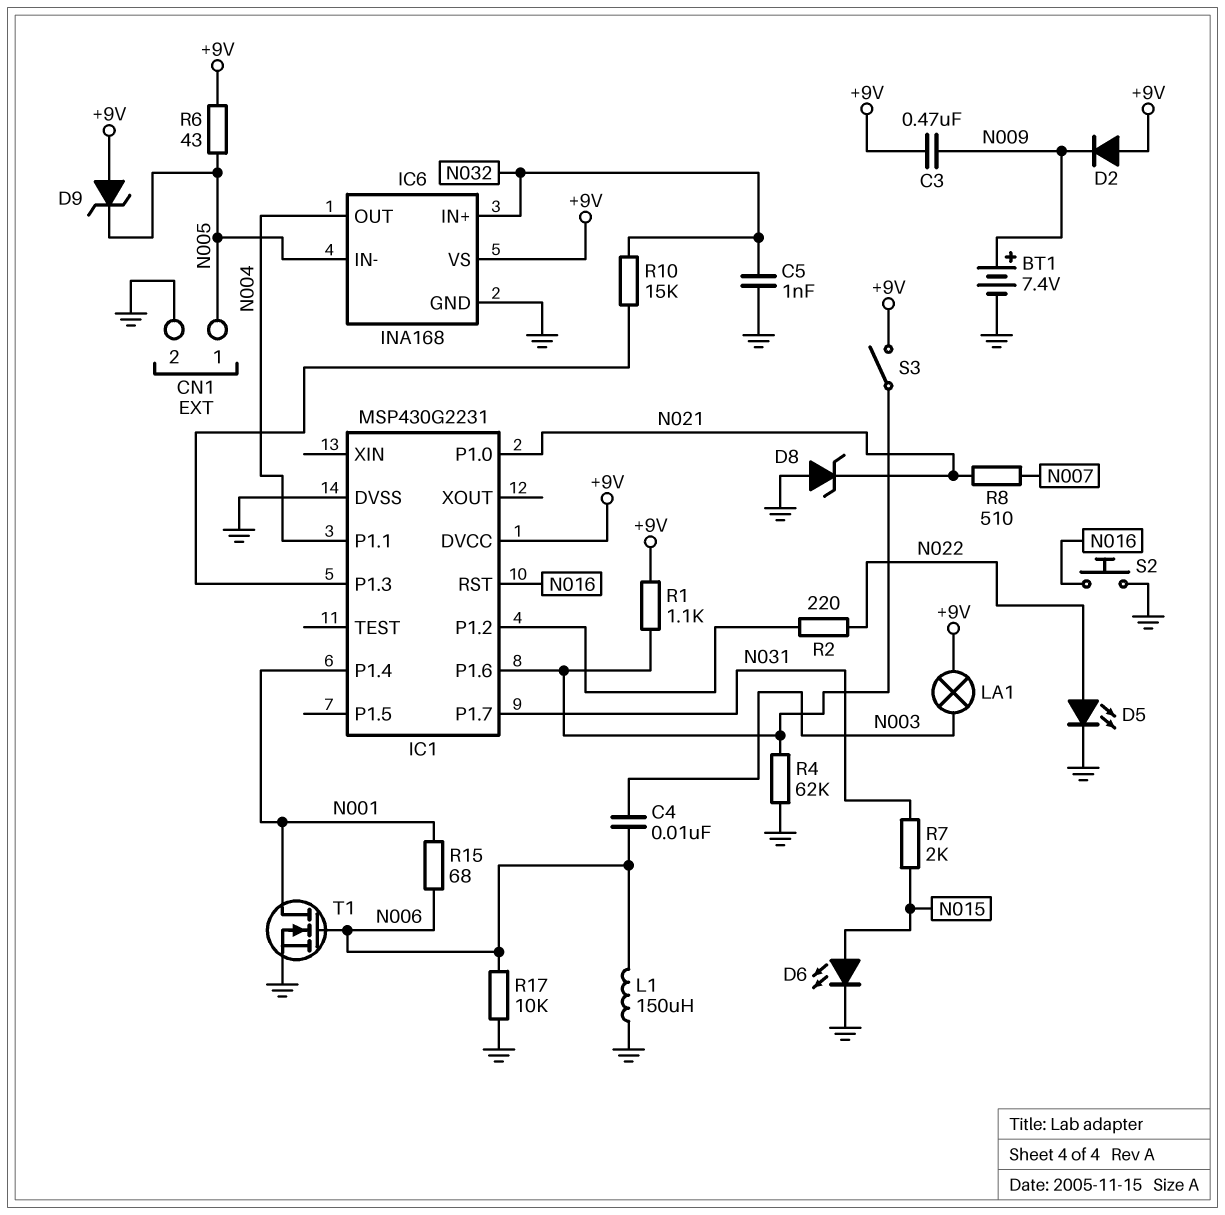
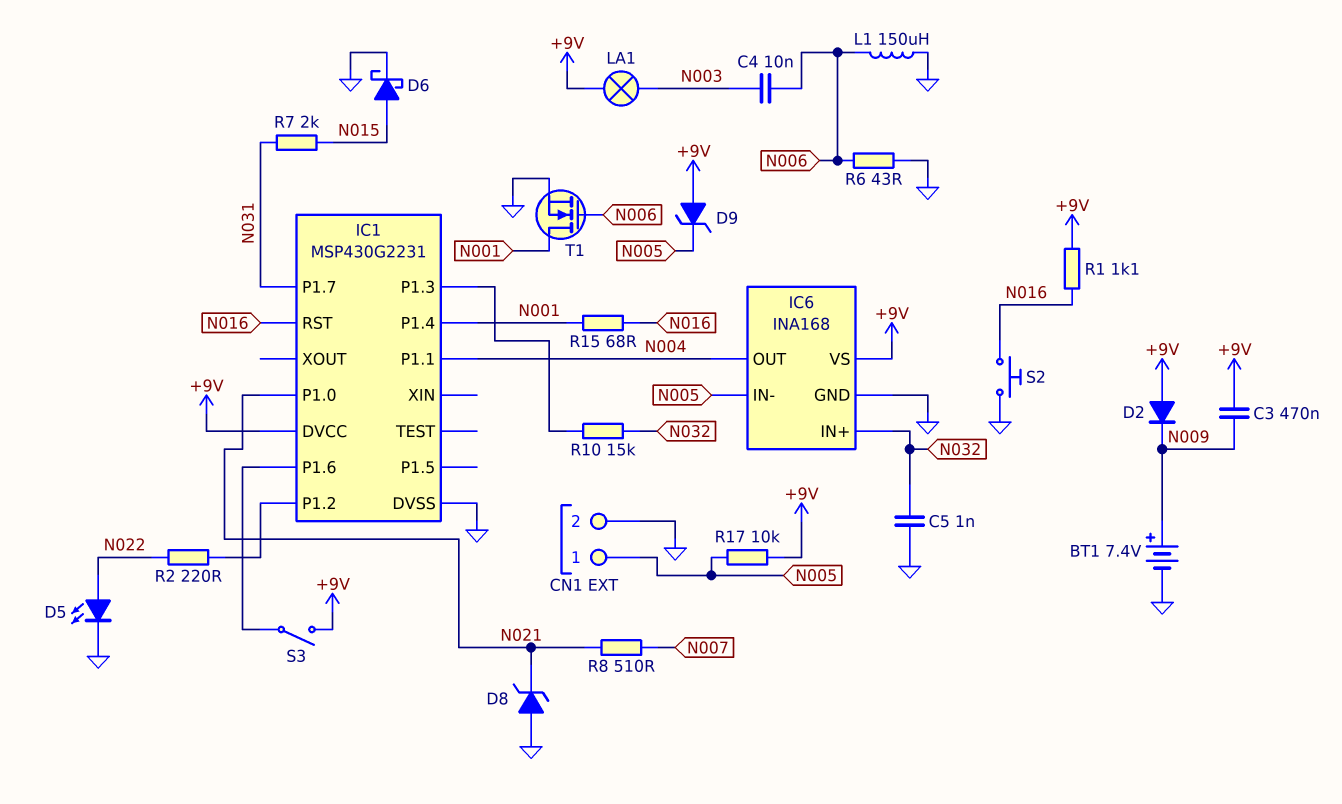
D6: LED (A N015, K GND) -> schottky (A N015, K GND)
R1: 1.1k (+9V, IC1/P1.6) -> 1.1k (+9V, N016)
R4: 62k (GND, IC1/P1.6) -> none
R6: 43 (+9V, N005) -> 43 (GND, N006)
R15: 68 (N001, N006) -> 68 (N001, N016)
R17: 10k (GND, N006) -> 10k (+9V, N005)

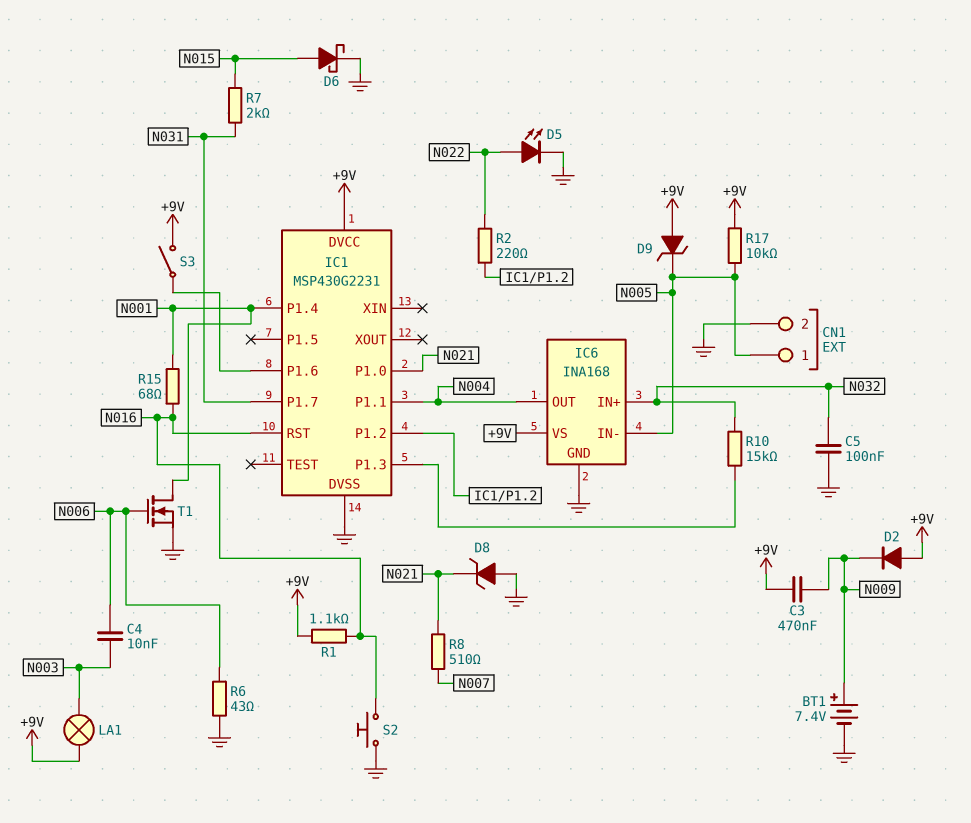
C5: 1nF (GND, N032) -> 100nF (GND, N032)
L1: 150uH (GND, N006) -> none

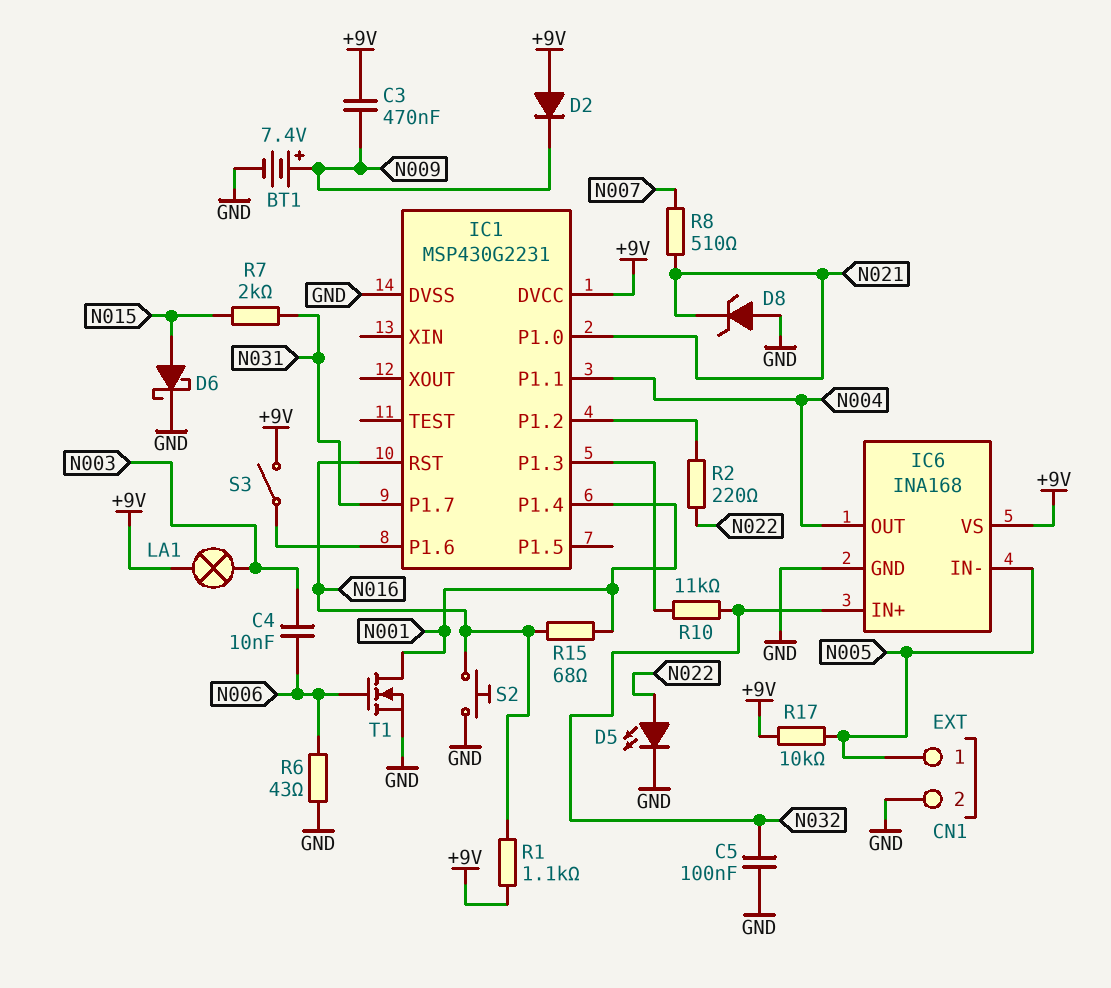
D9: zener (A +9V, K N005) -> none
R10: 15k (IC1/P1.3, N032) -> 11k (IC1/P1.3, N032)

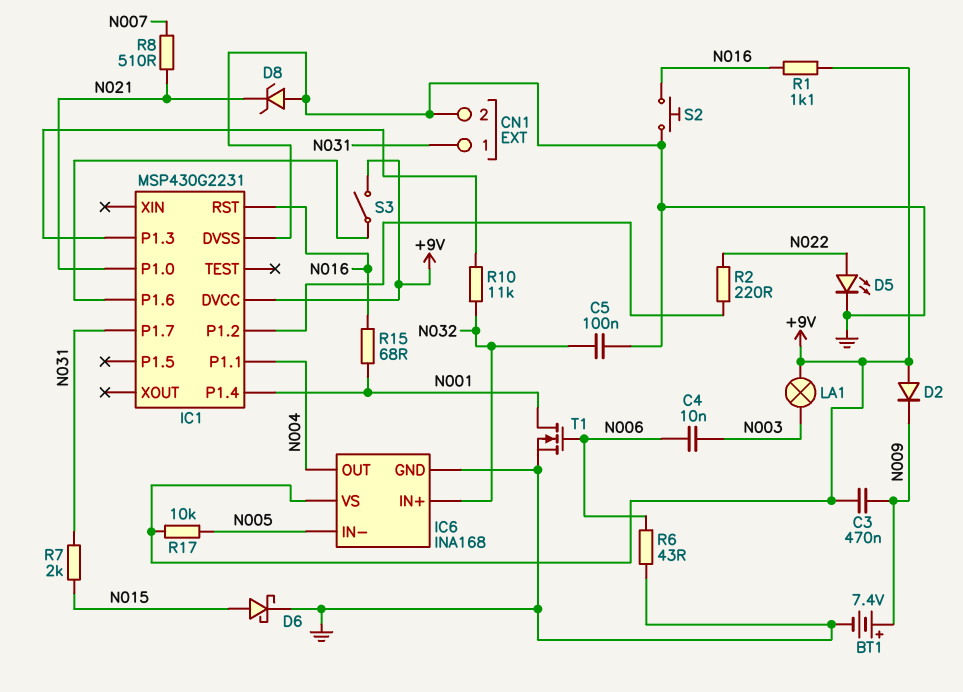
CN1 pin 1: N005 -> N031

